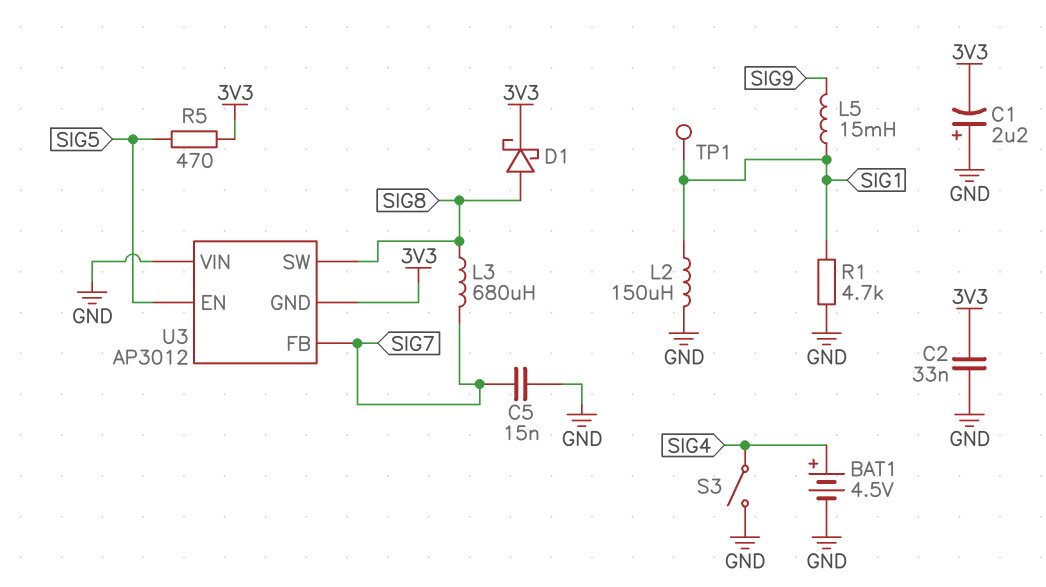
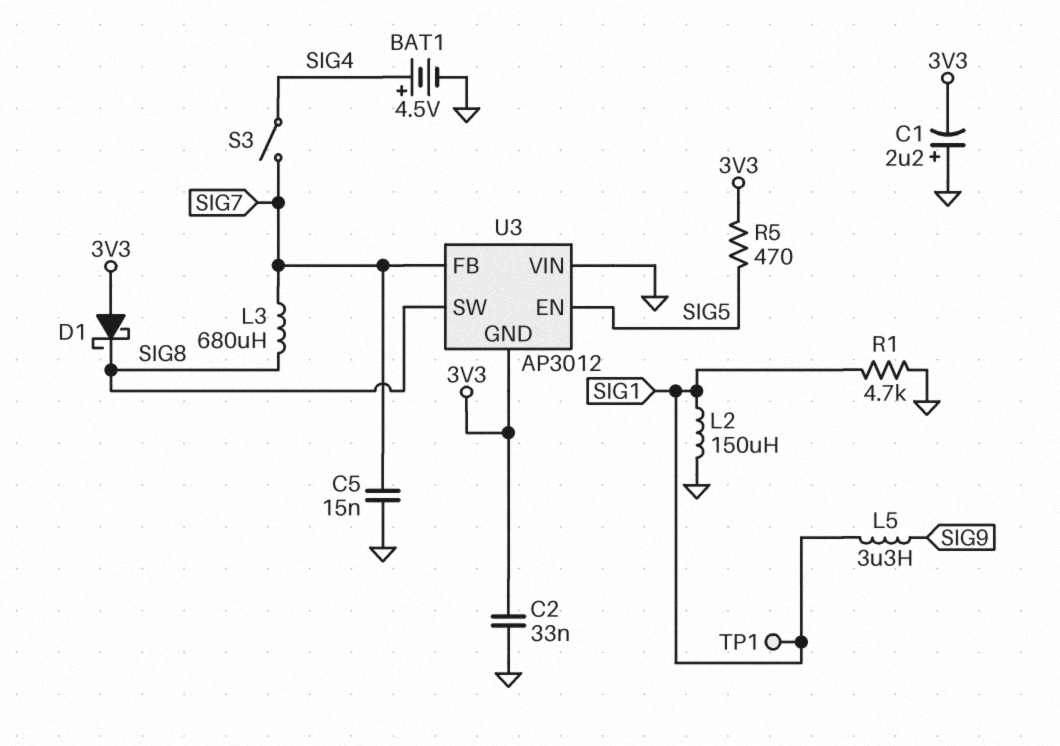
D1: schottky (A SIG8, K 3V3) -> schottky (A 3V3, K SIG8)
L5: 15mH (SIG1, SIG9) -> 3.3uH (SIG1, SIG9)
S3: switch (GND, SIG4) -> switch (SIG4, SIG7)

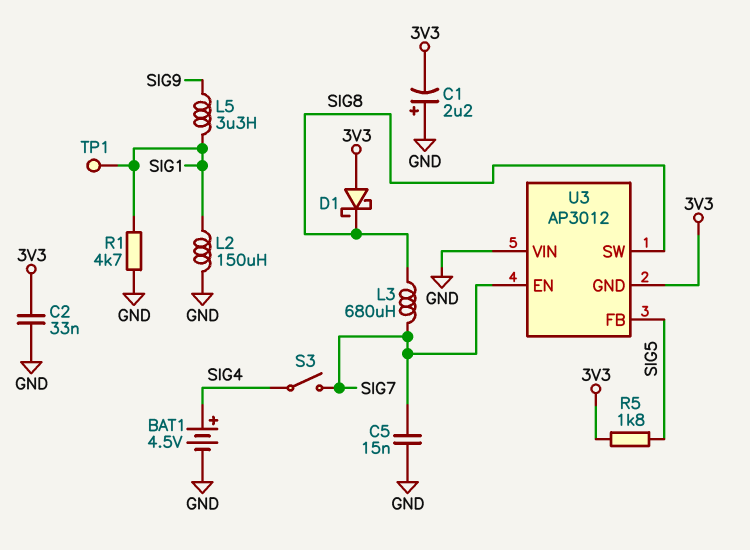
R5: 470 (3V3, SIG5) -> 1.8k (3V3, SIG5)
U3 pin EN: SIG5 -> SIG7
U3 pin FB: SIG7 -> SIG5

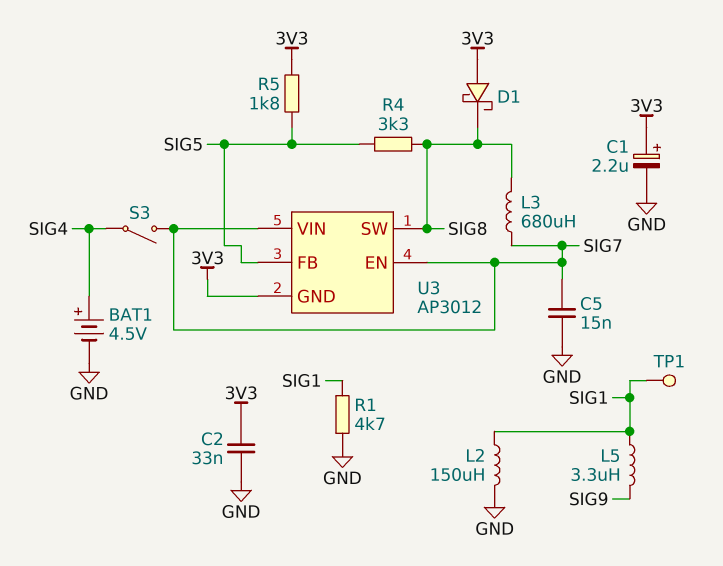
C1: 2.2uF (plus GND, minus 3V3) -> 2.2uF (plus 3V3, minus GND)
R4: none -> 3.3k (SIG5, SIG8)
U3 pin VIN: GND -> SIG7

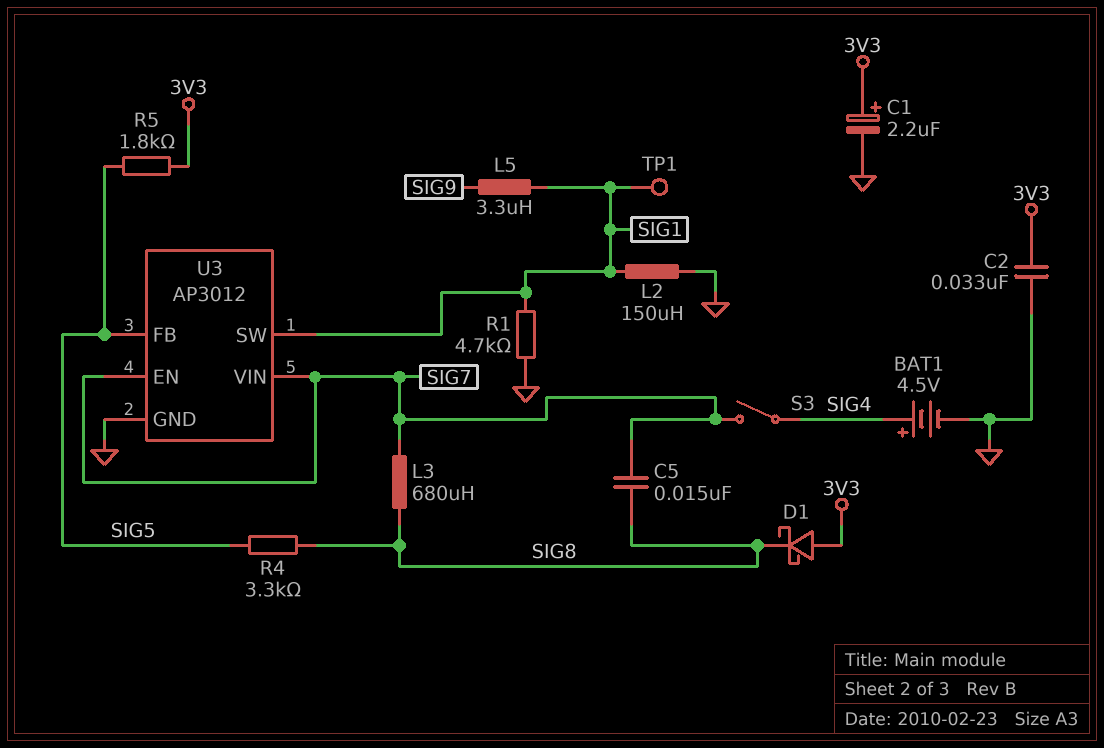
C5: 15nF (GND, SIG7) -> 15nF (SIG7, SIG8)
U3 pin GND: 3V3 -> GND
U3 pin SW: SIG8 -> SIG1

